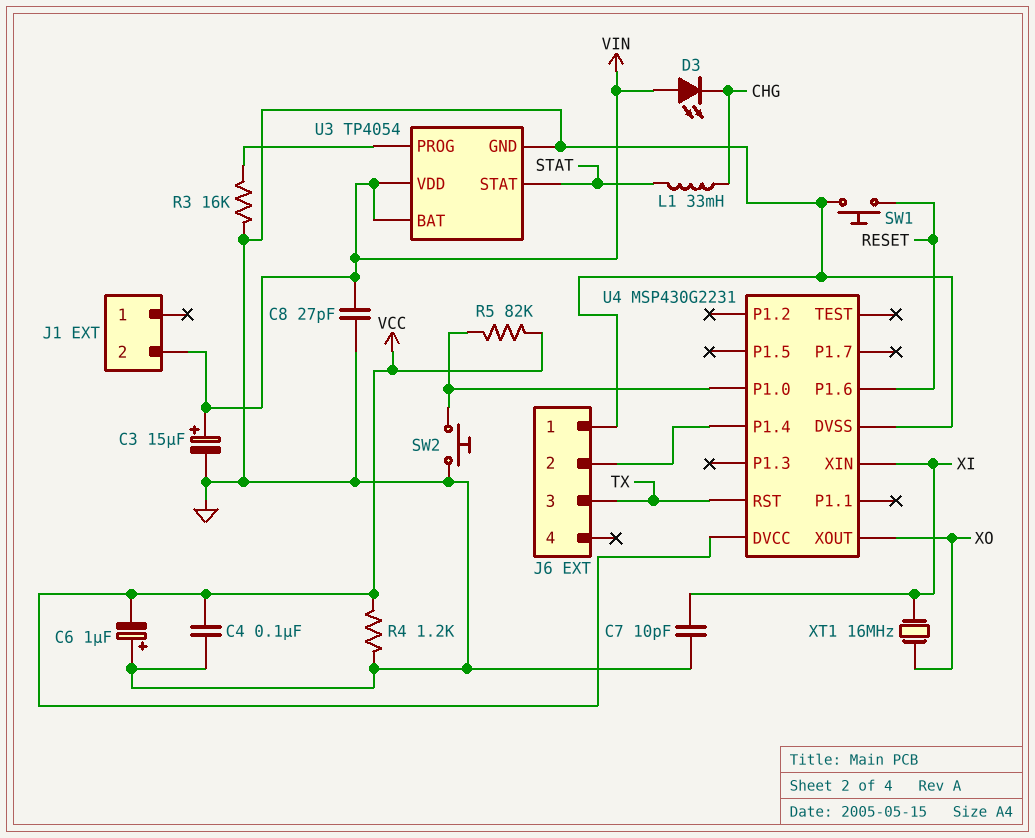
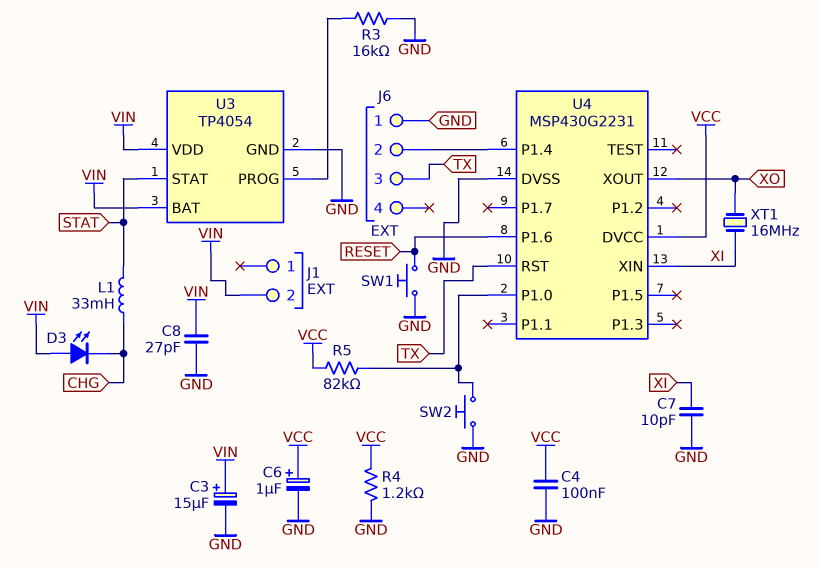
C6: 1uF (plus GND, minus VCC) -> 1uF (plus VCC, minus GND)

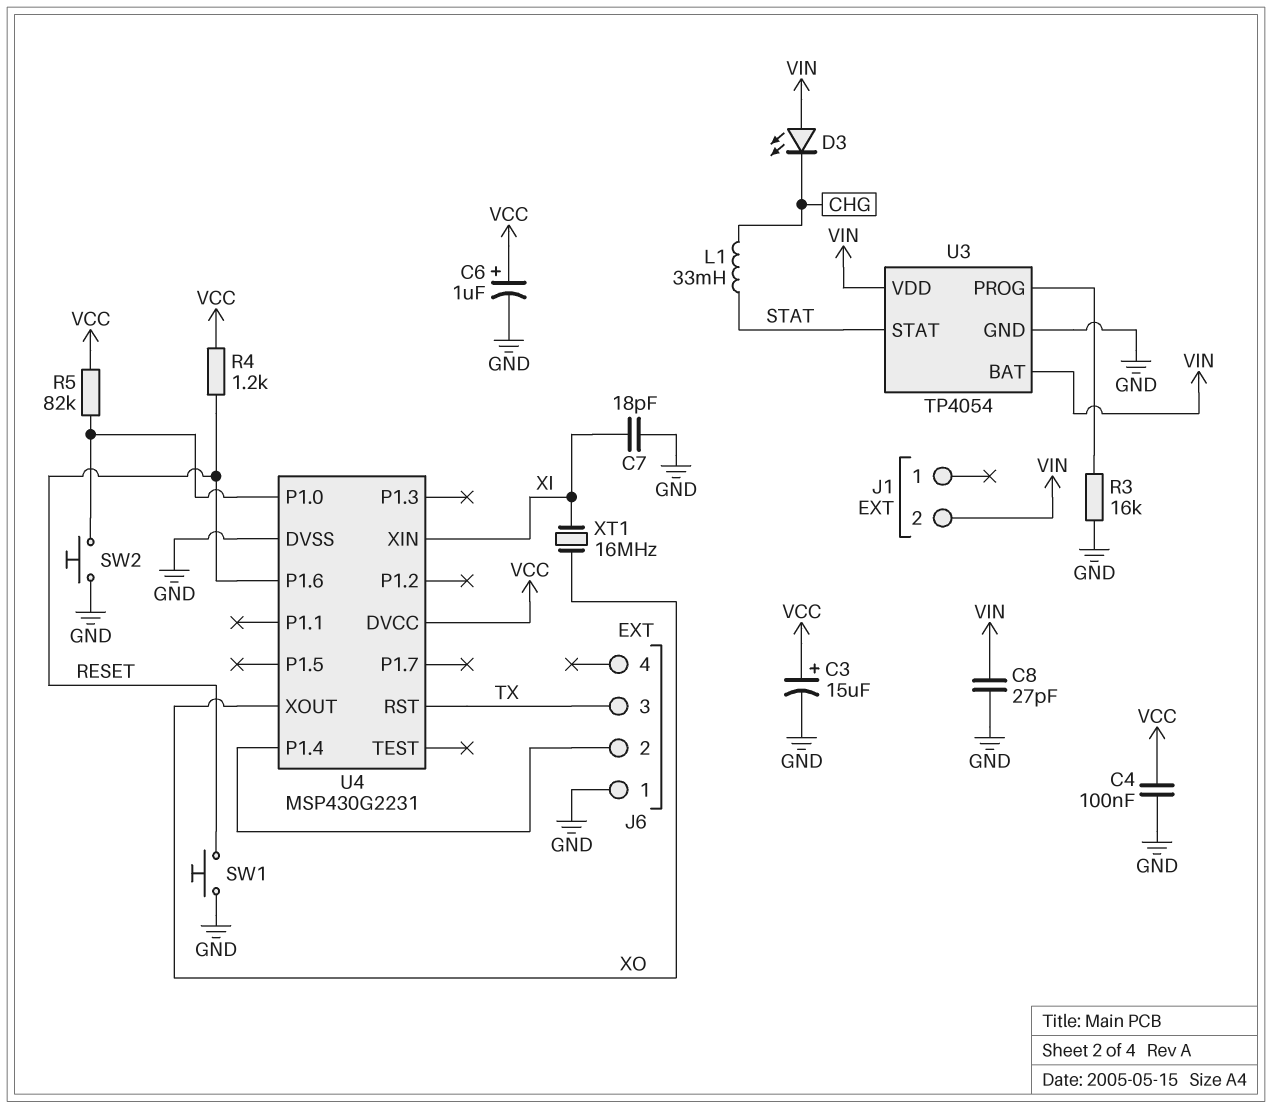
C3: 15uF (plus VIN, minus GND) -> 15uF (plus VCC, minus GND)
C7: 10pF (GND, XI) -> 18pF (GND, XI)
R4: 1.2k (GND, VCC) -> 1.2k (RESET, VCC)

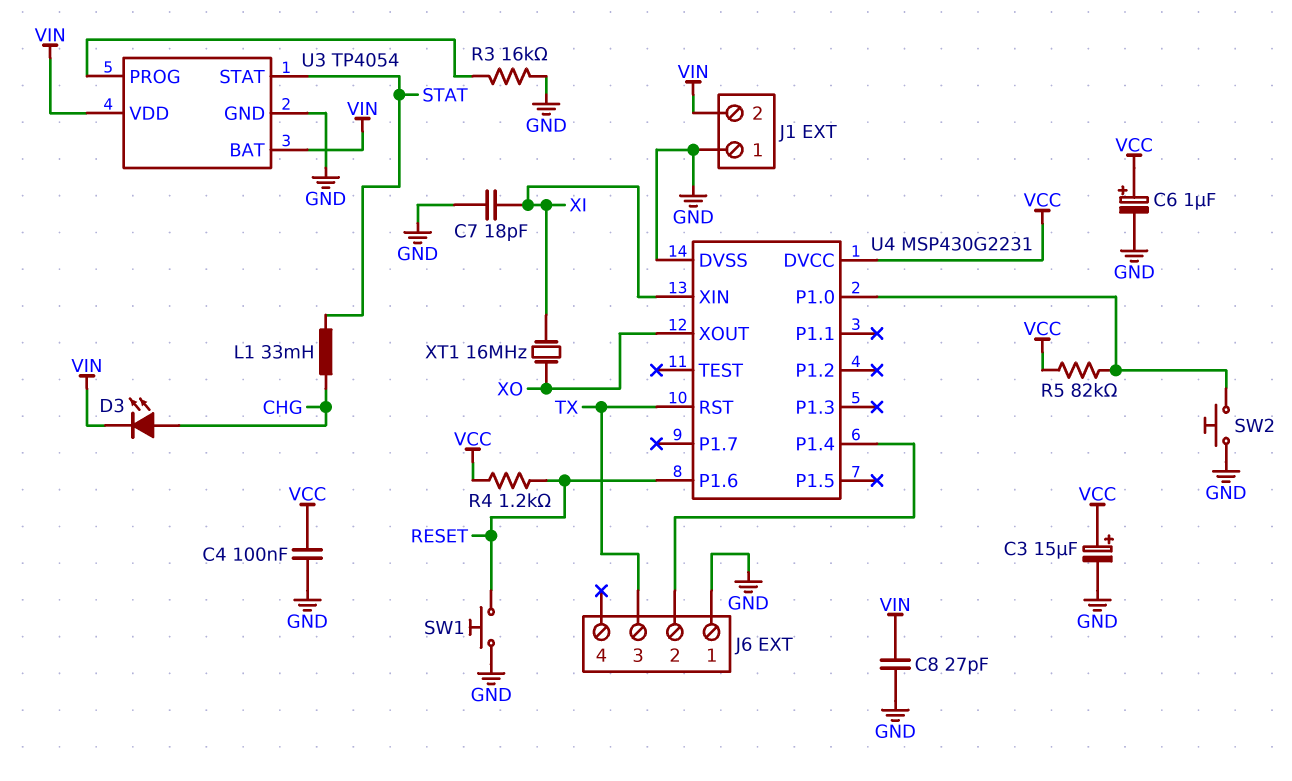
D3: LED (A VIN, K CHG) -> LED (A CHG, K VIN)
J1 pin 1: none -> GND

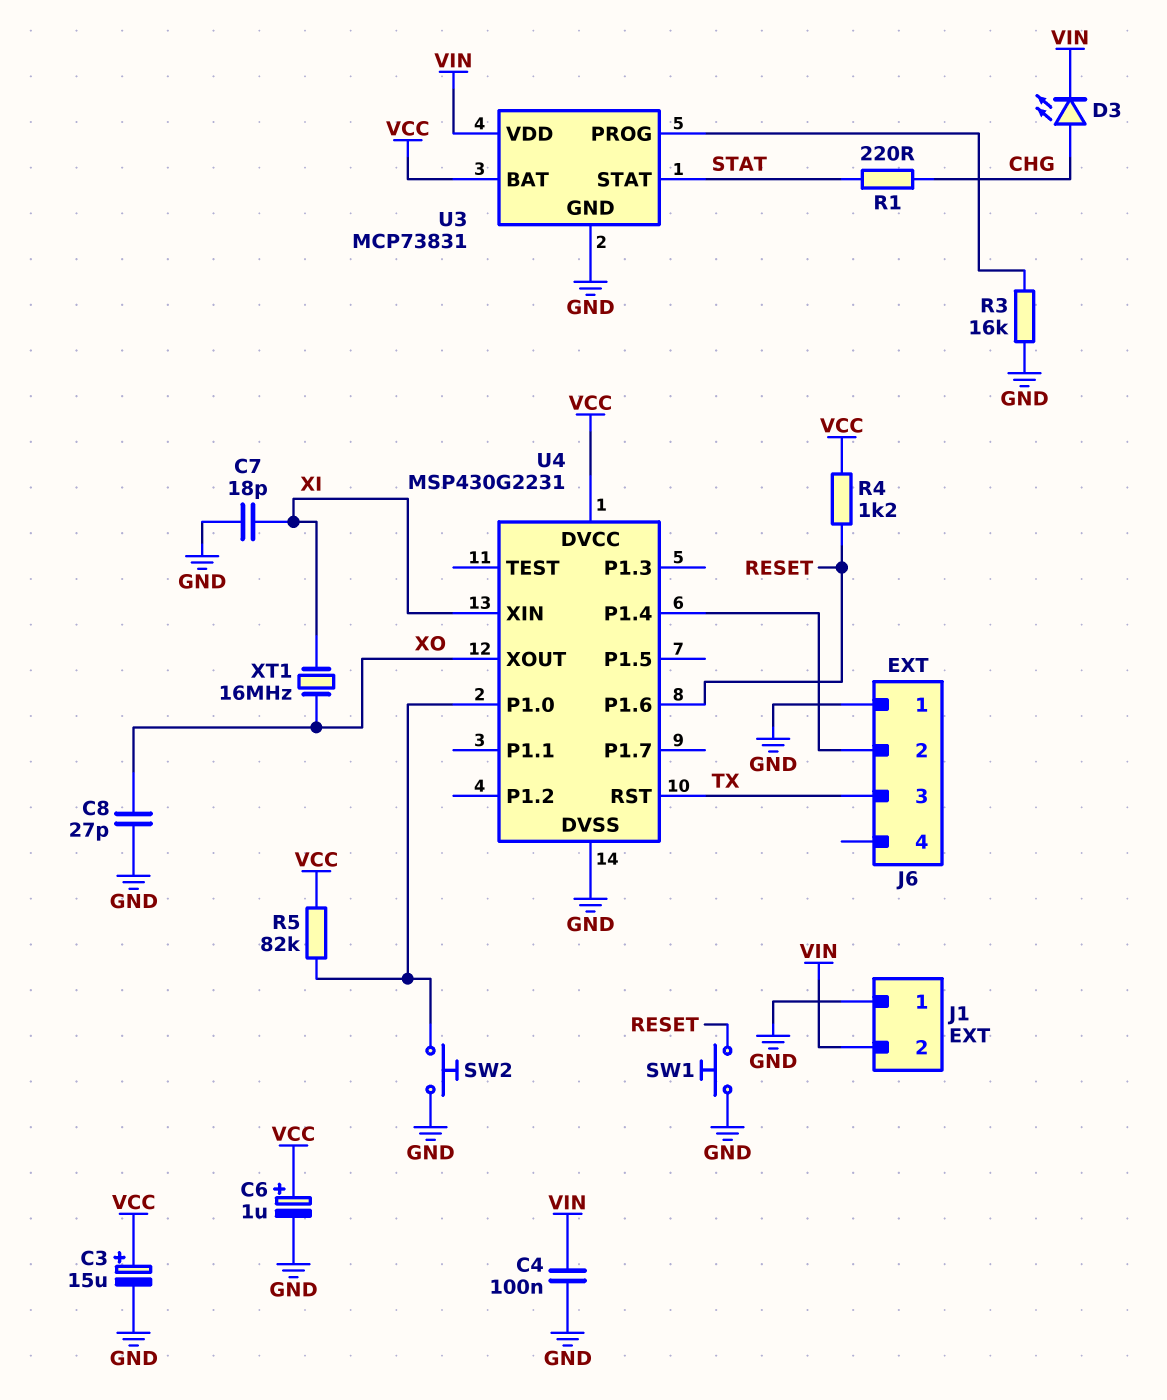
C4: 100nF (GND, VCC) -> 100nF (GND, VIN)
C8: 27pF (GND, VIN) -> 27pF (GND, XO)
L1: 33mH (CHG, STAT) -> none
R1: none -> 220 (CHG, STAT)
U3: TP4054 -> MCP73831
U3 pin BAT: VIN -> VCC

